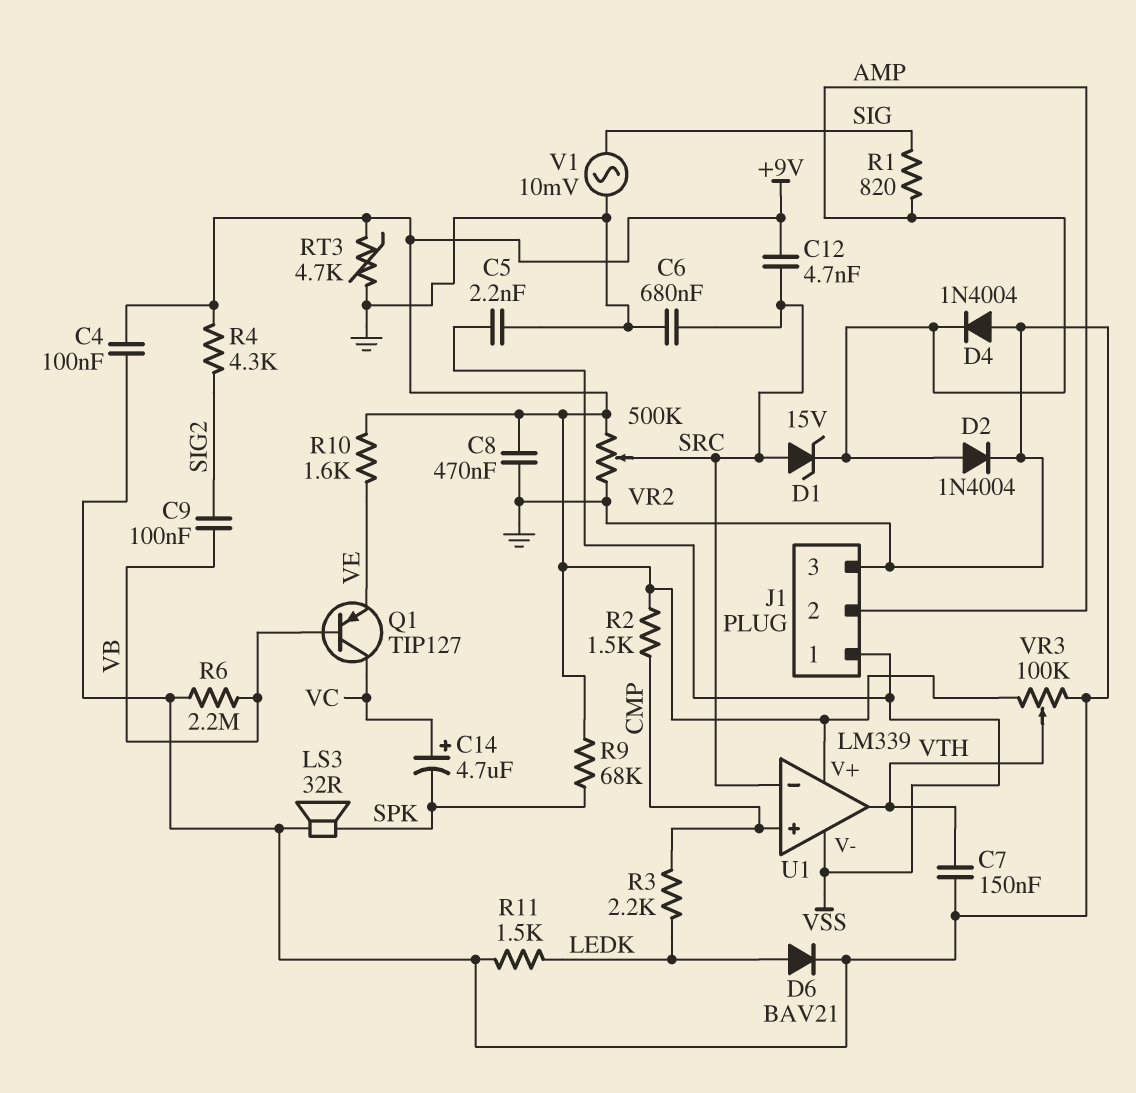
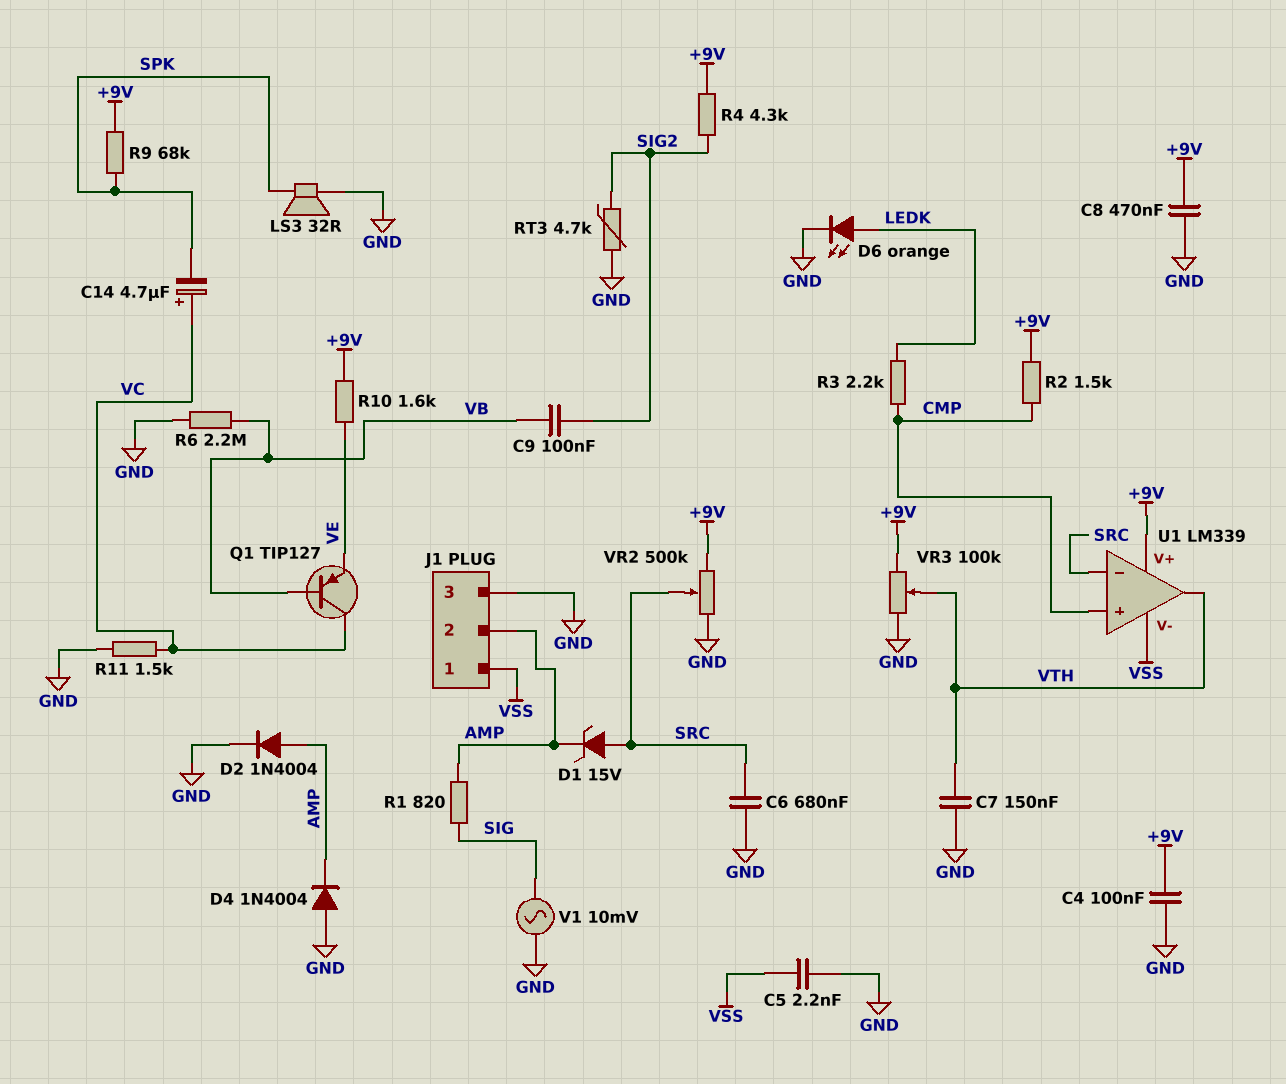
C12: 4.7nF (+9V, SRC) -> none
D6: diode BAV21 (A LEDK, K GND) -> LED orange (A LEDK, K GND)
R11: 1.5k (GND, LEDK) -> 1.5k (GND, VC)
RT3: 4.7k (+9V, GND) -> 4.7k (GND, SIG2)

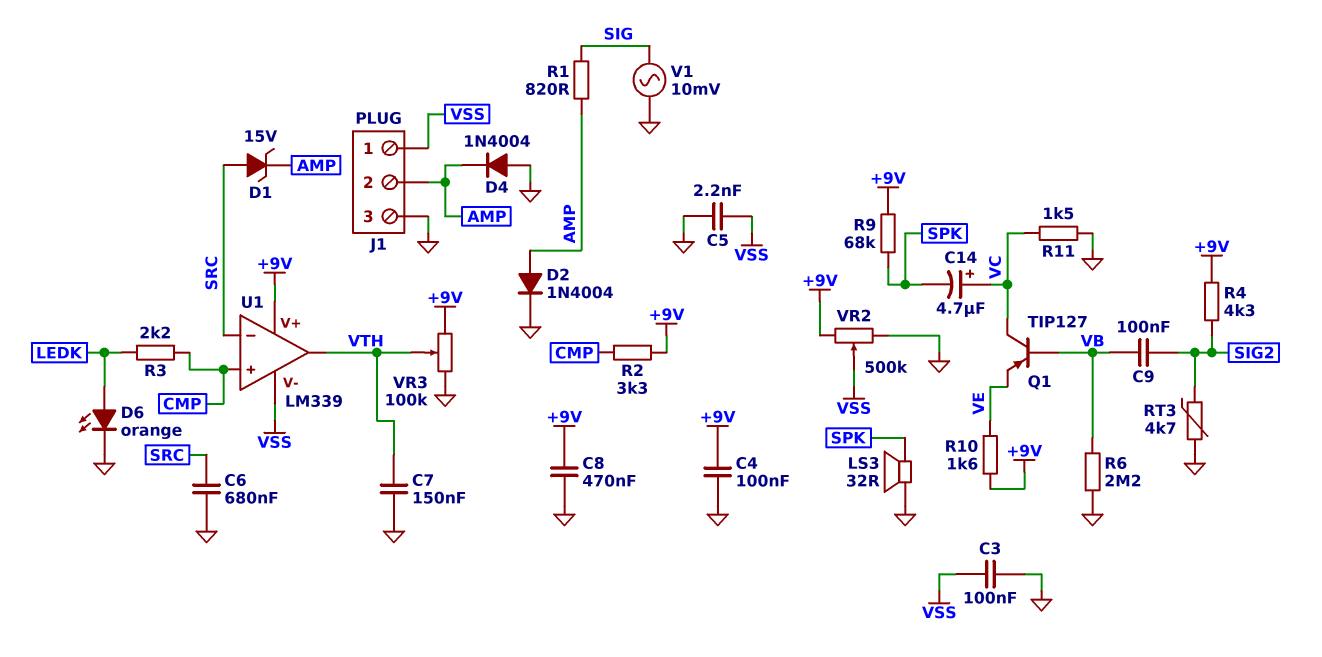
C3: none -> 100nF (GND, VSS)
R2: 1.5k (+9V, CMP) -> 3.3k (+9V, CMP)
VR2: 500k (+9V, GND, wiper SRC) -> 500k (+9V, GND, wiper VSS)

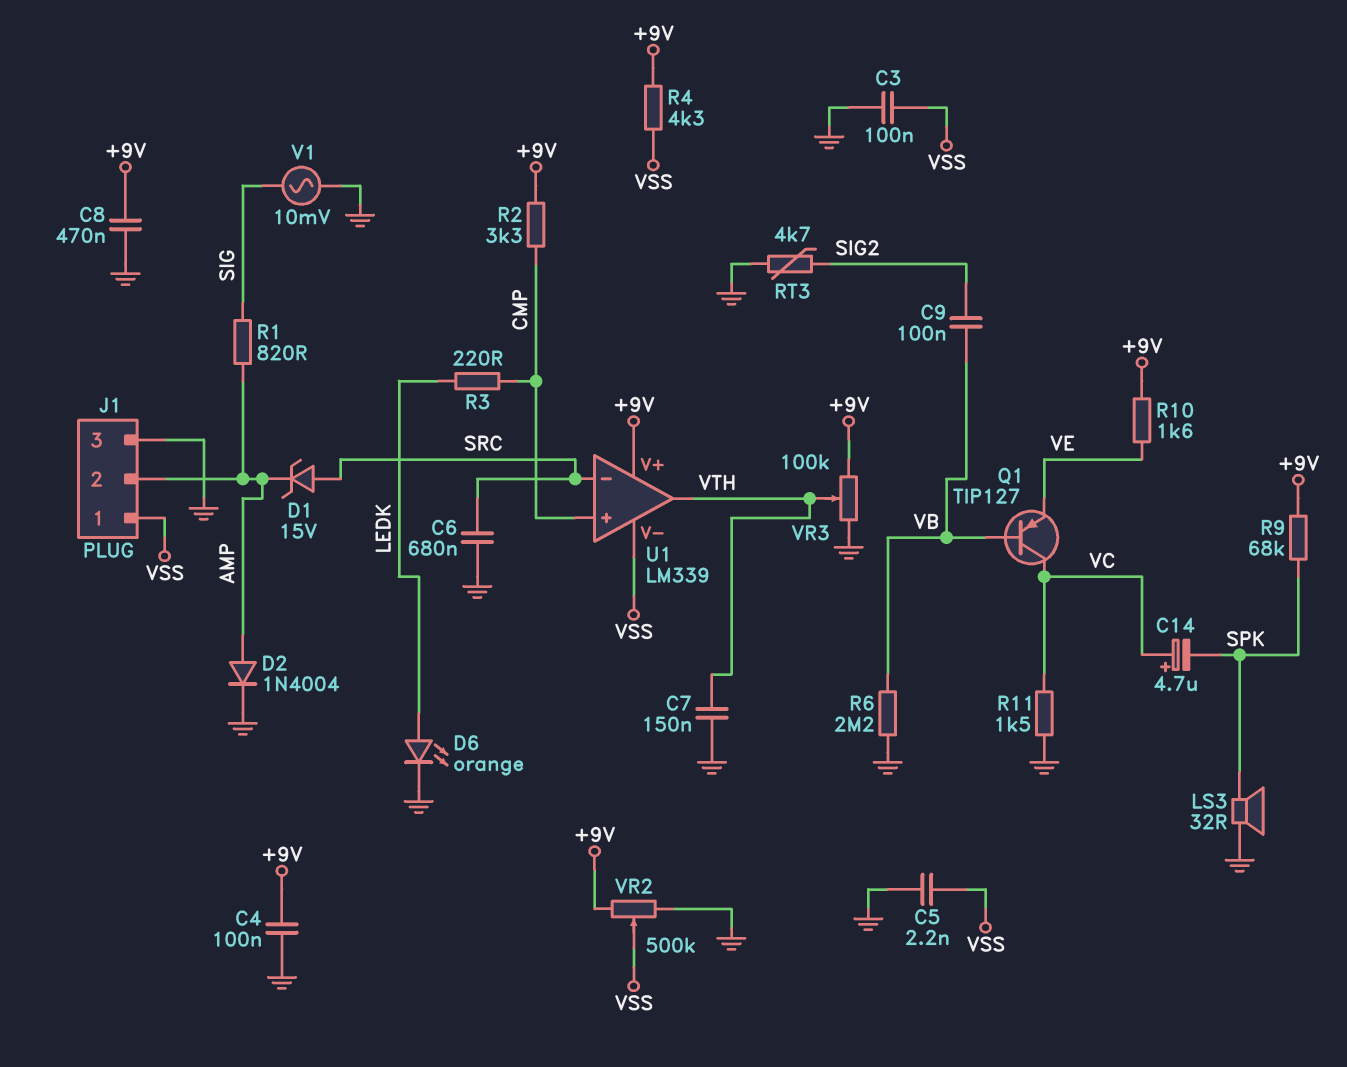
D4: diode 1N4004 (A GND, K AMP) -> none
R3: 2.2k (CMP, LEDK) -> 220 (CMP, LEDK)
R4: 4.3k (+9V, SIG2) -> 4.3k (+9V, VSS)

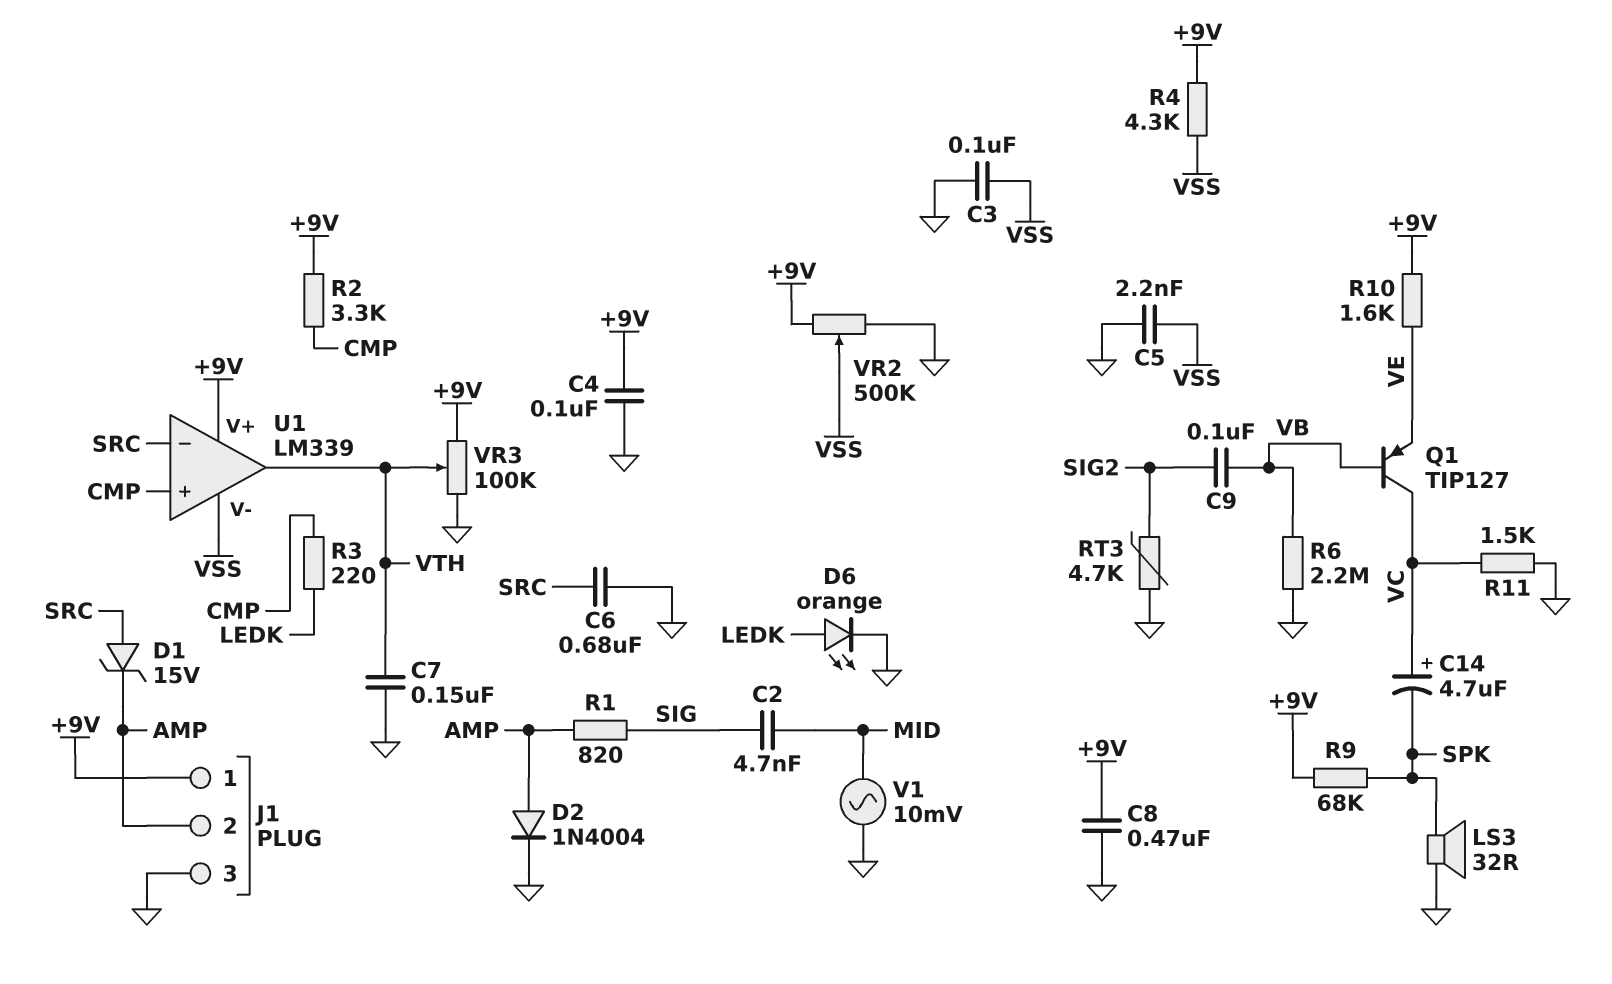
C2: none -> 4.7nF (MID, SIG)
J1 pin 1: VSS -> +9V
V1: AC 10mV (GND, SIG) -> AC 10mV (GND, MID)

